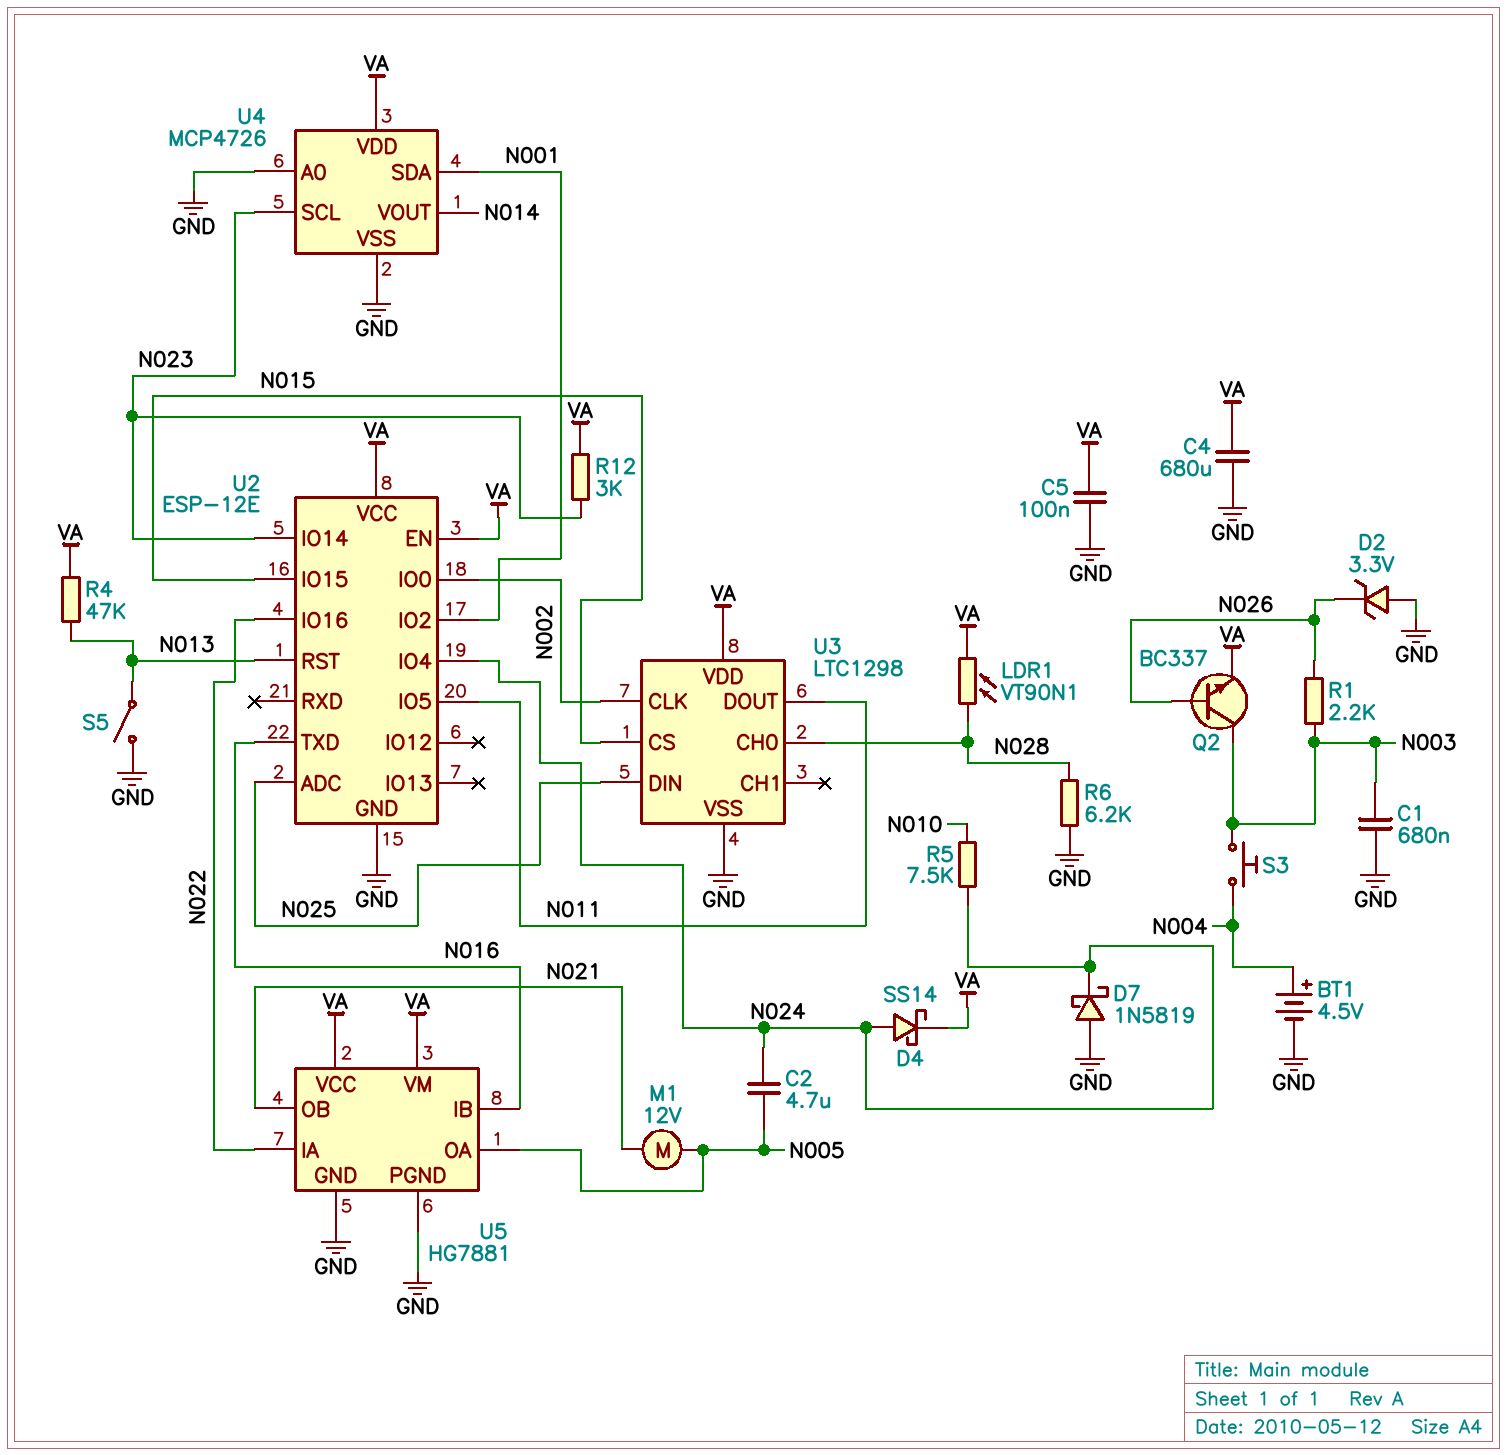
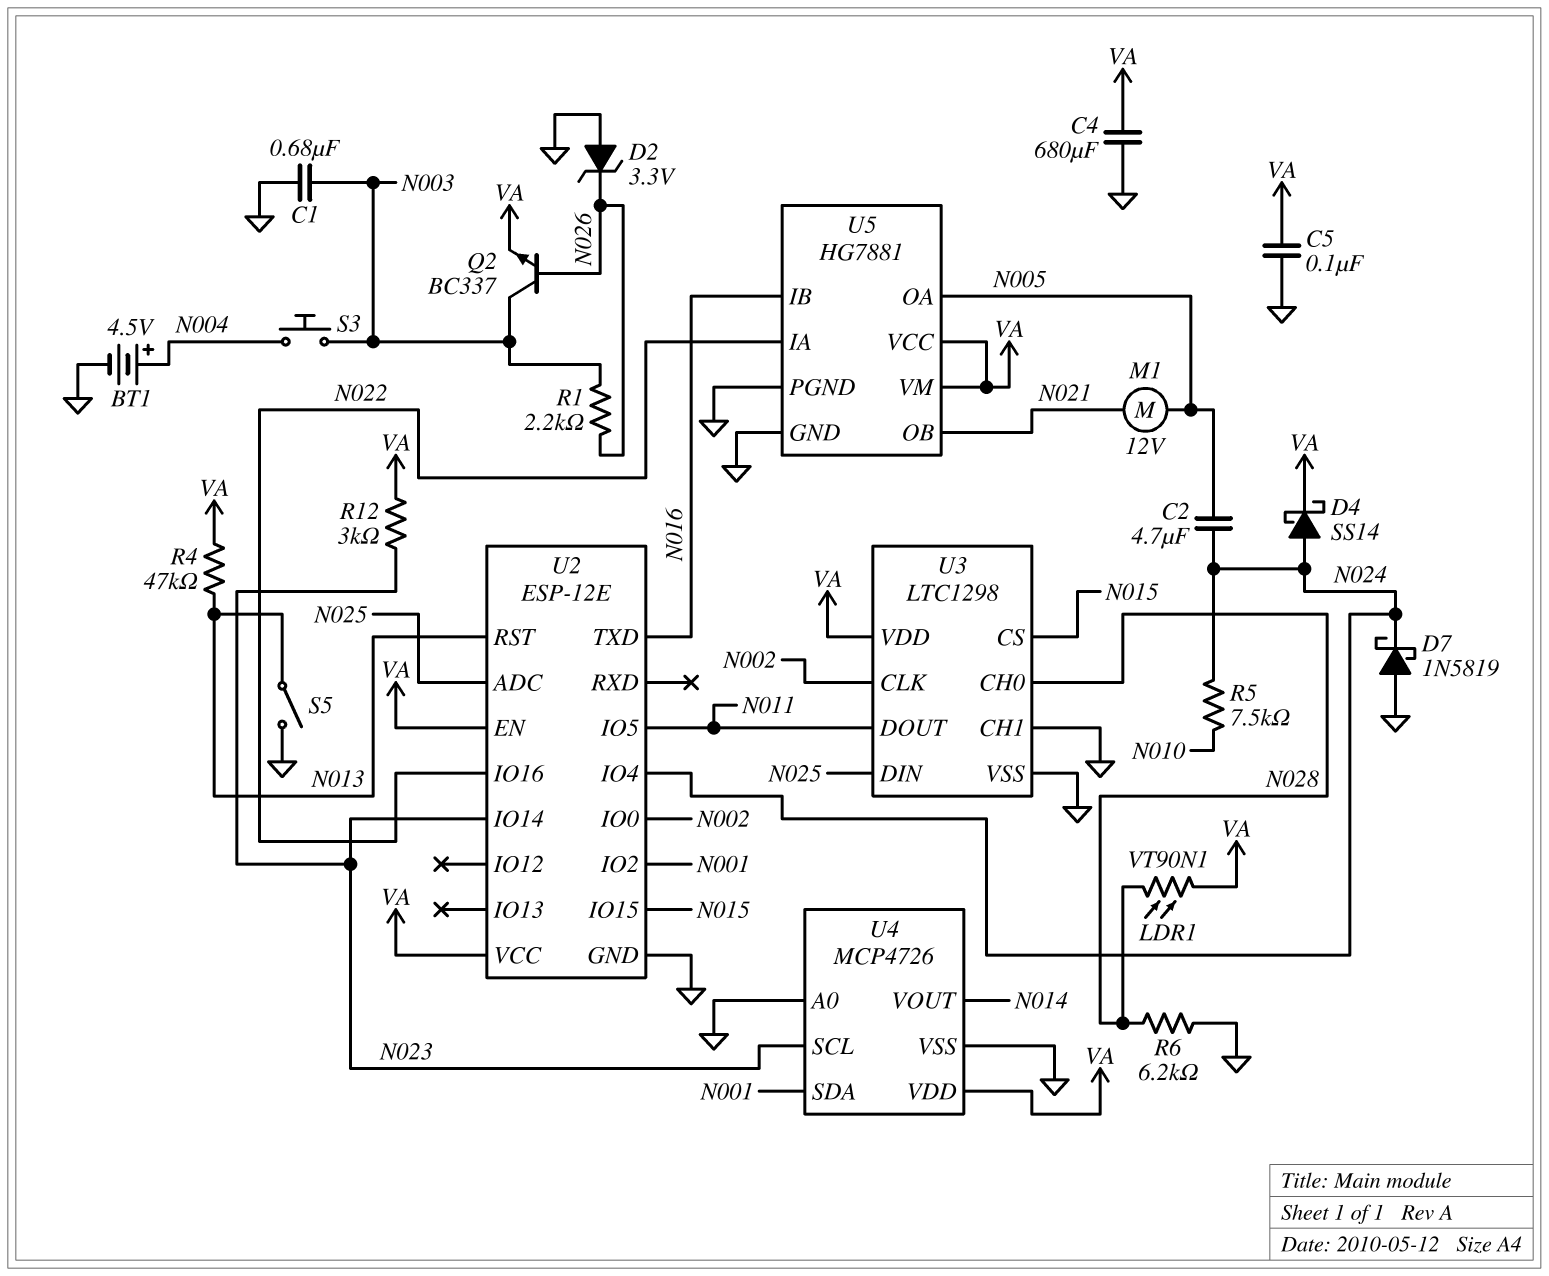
U3 pin CH1: none -> GND

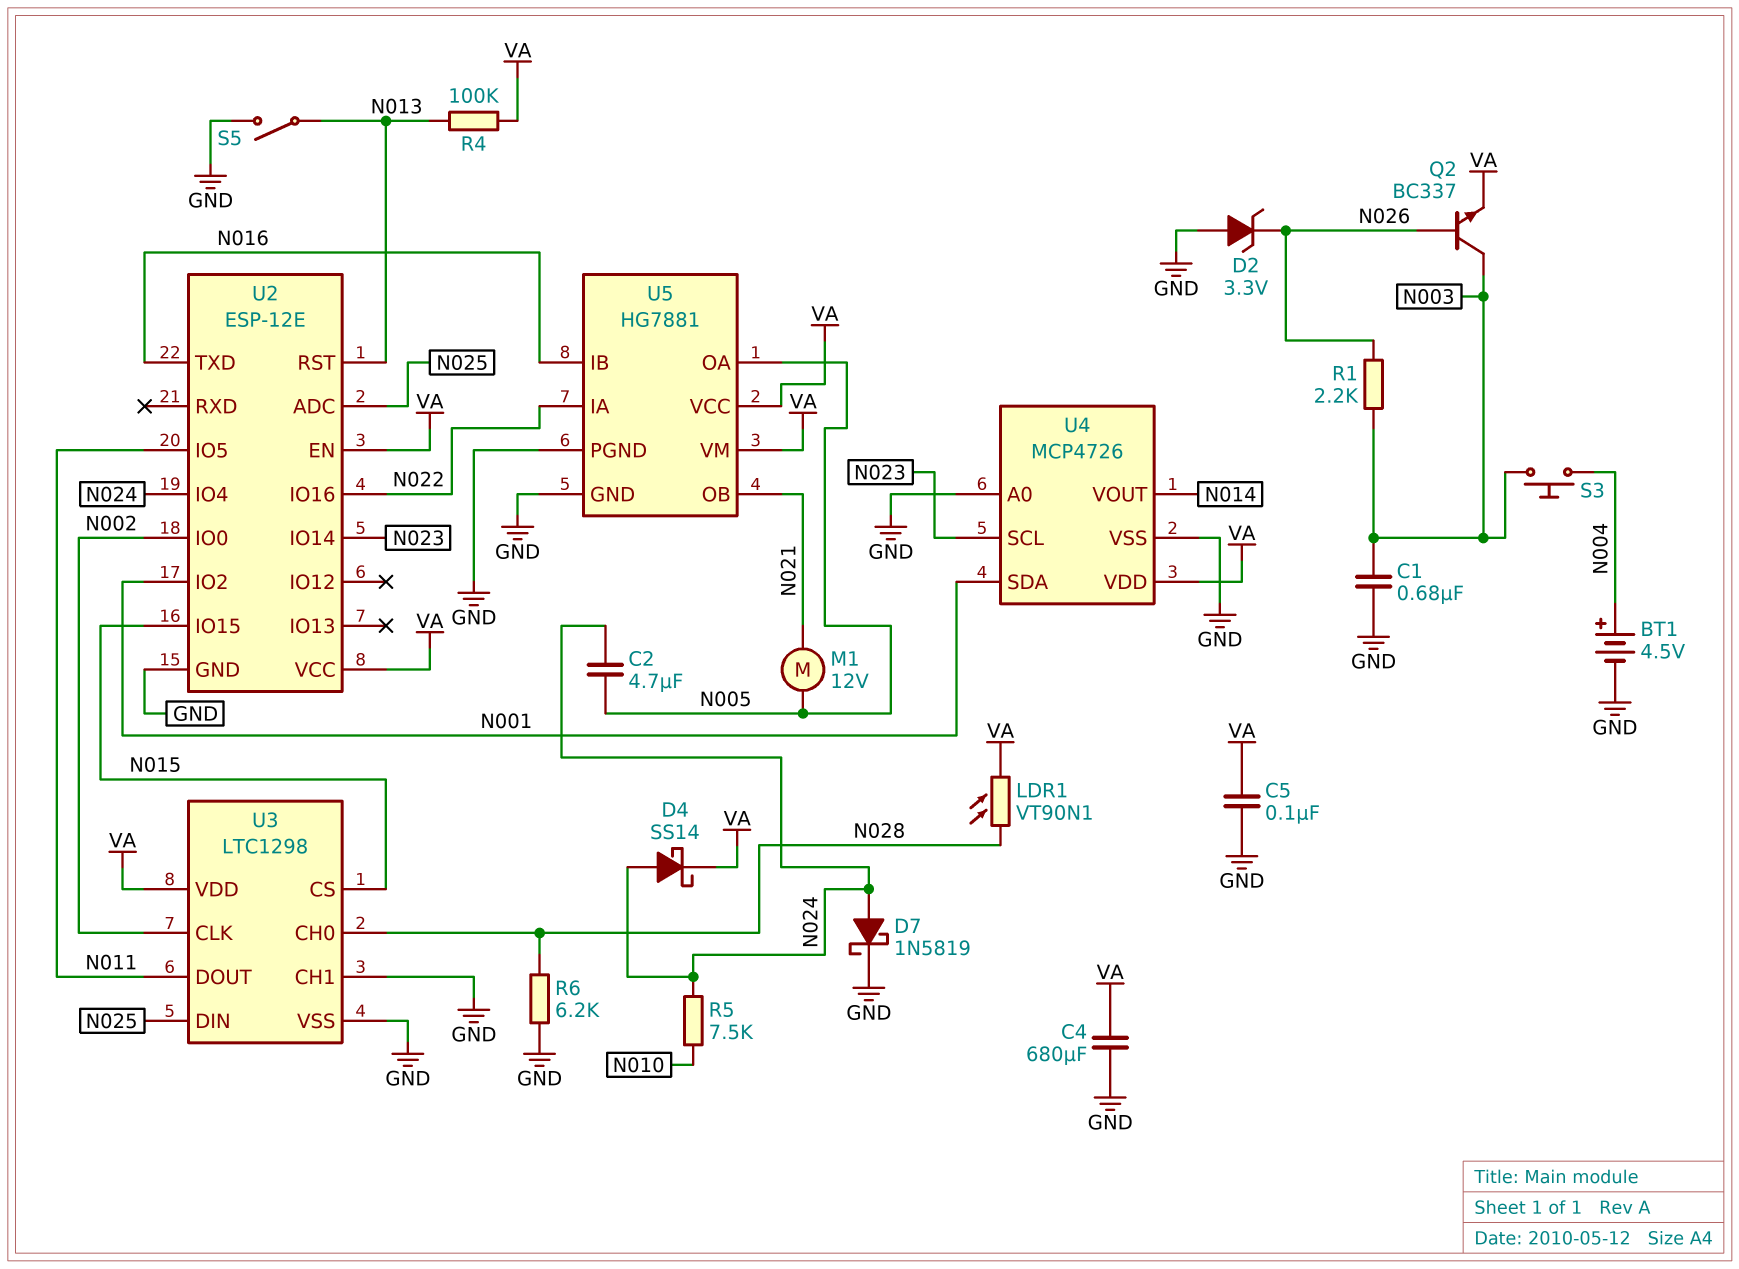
D7: schottky 1N5819 (A GND, K N024) -> schottky 1N5819 (A N024, K GND)
R4: 47k (N013, VA) -> 100k (N013, VA)
R12: 3k (N023, VA) -> none

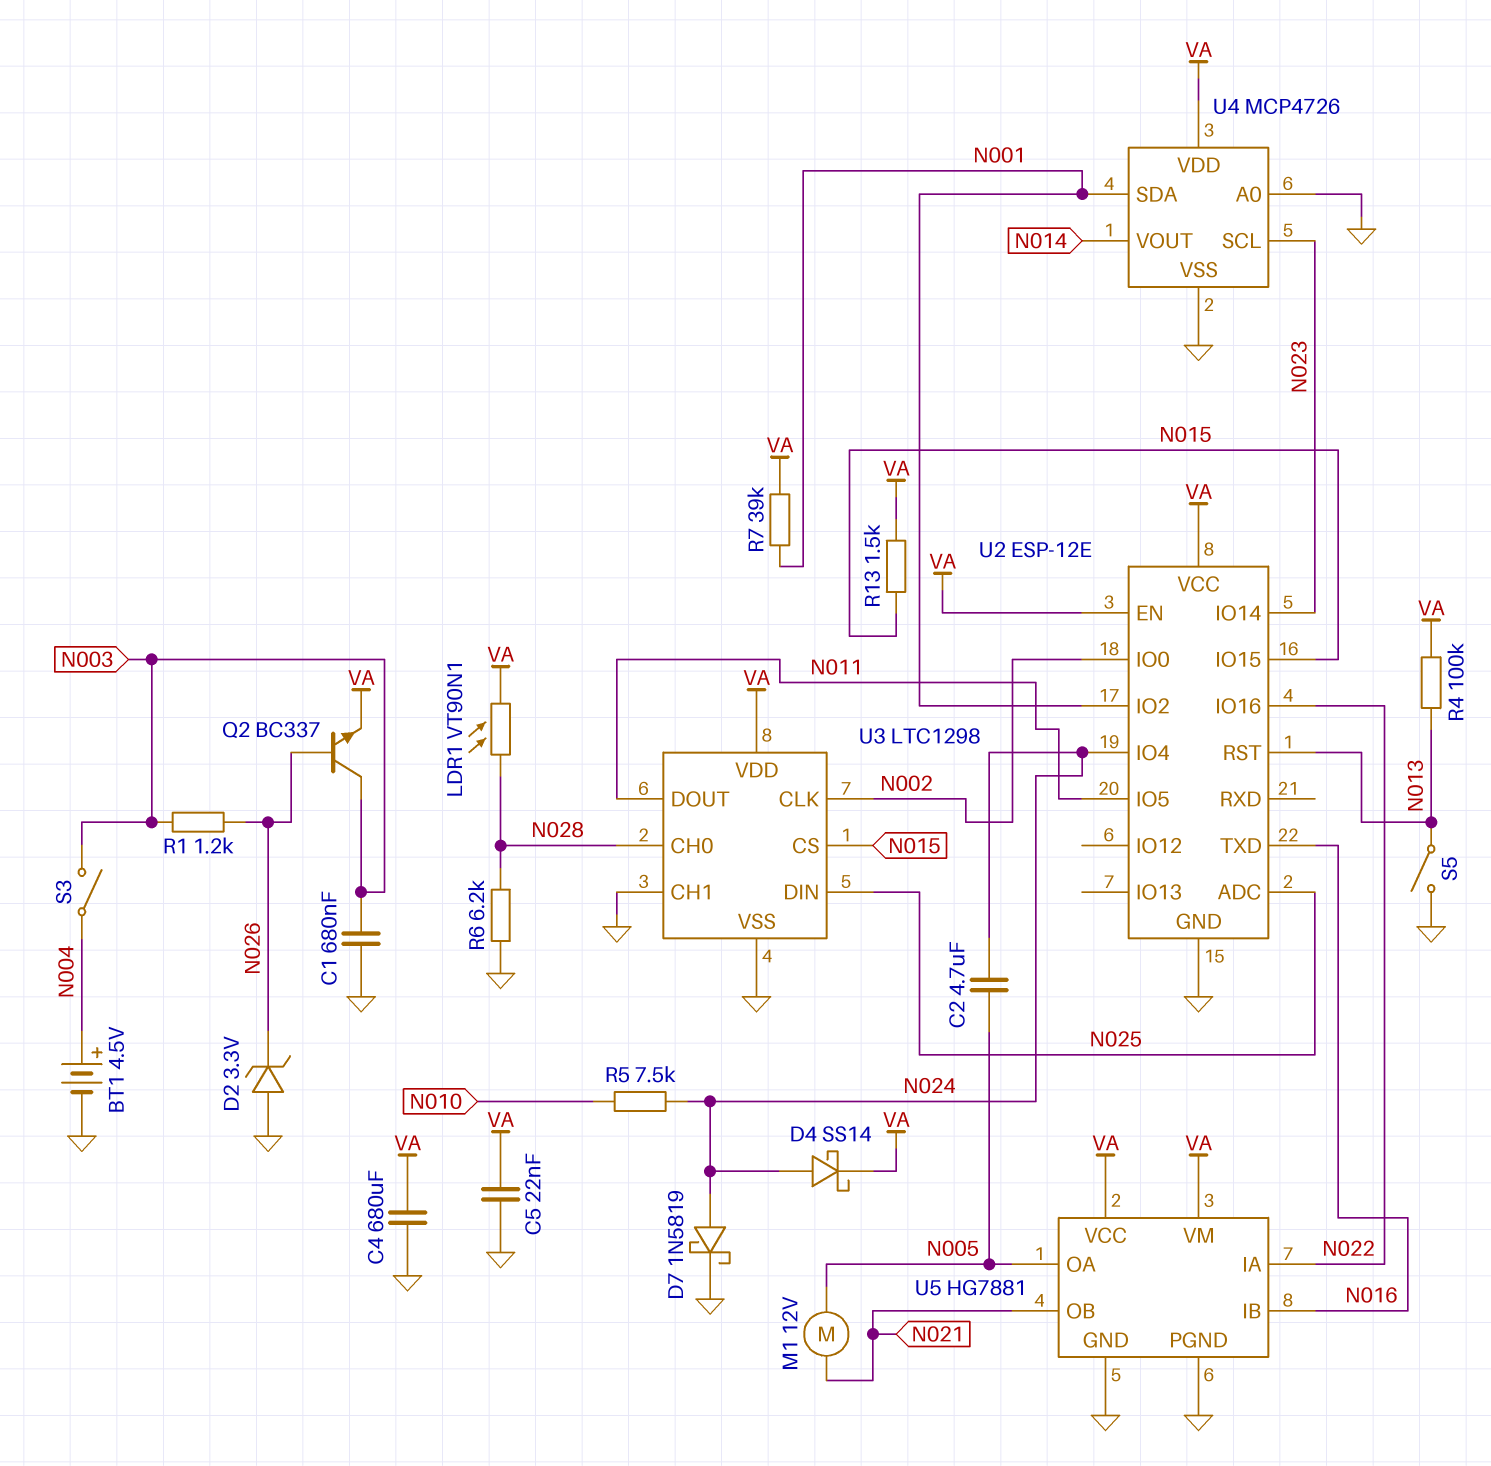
C5: 100nF (GND, VA) -> 22nF (GND, VA)
R1: 2.2k (N003, N026) -> 1.2k (N003, N026)
R7: none -> 39k (N001, VA)
R13: none -> 1.5k (N015, VA)
S3: button (N003, N004) -> switch (N003, N004)

